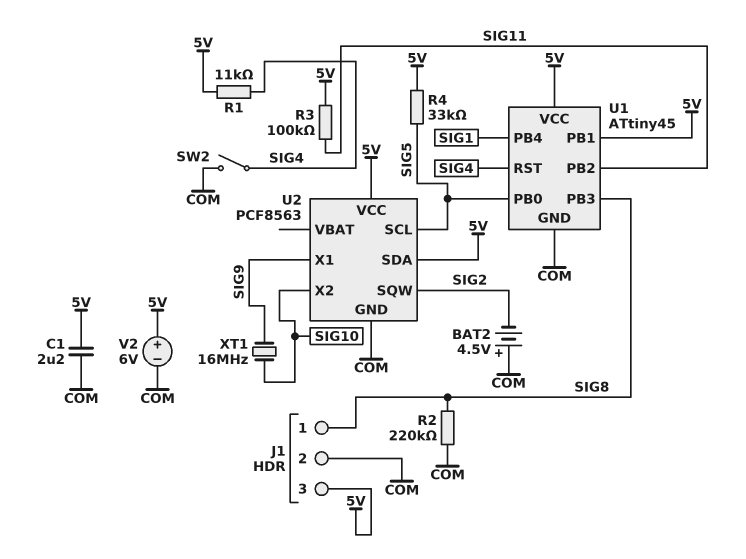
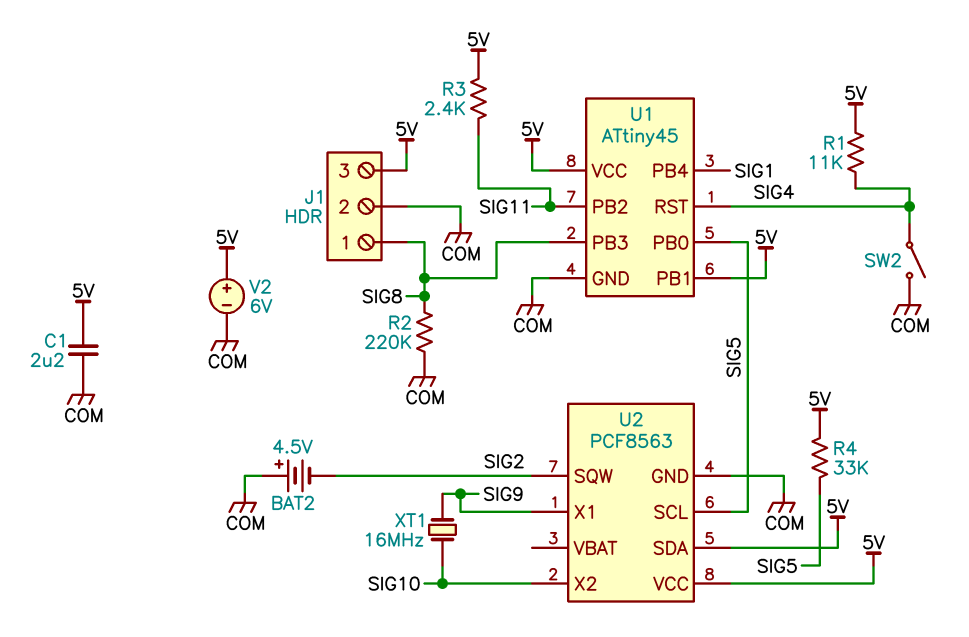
R3: 100k (5V, SIG11) -> 2.4k (5V, SIG11)

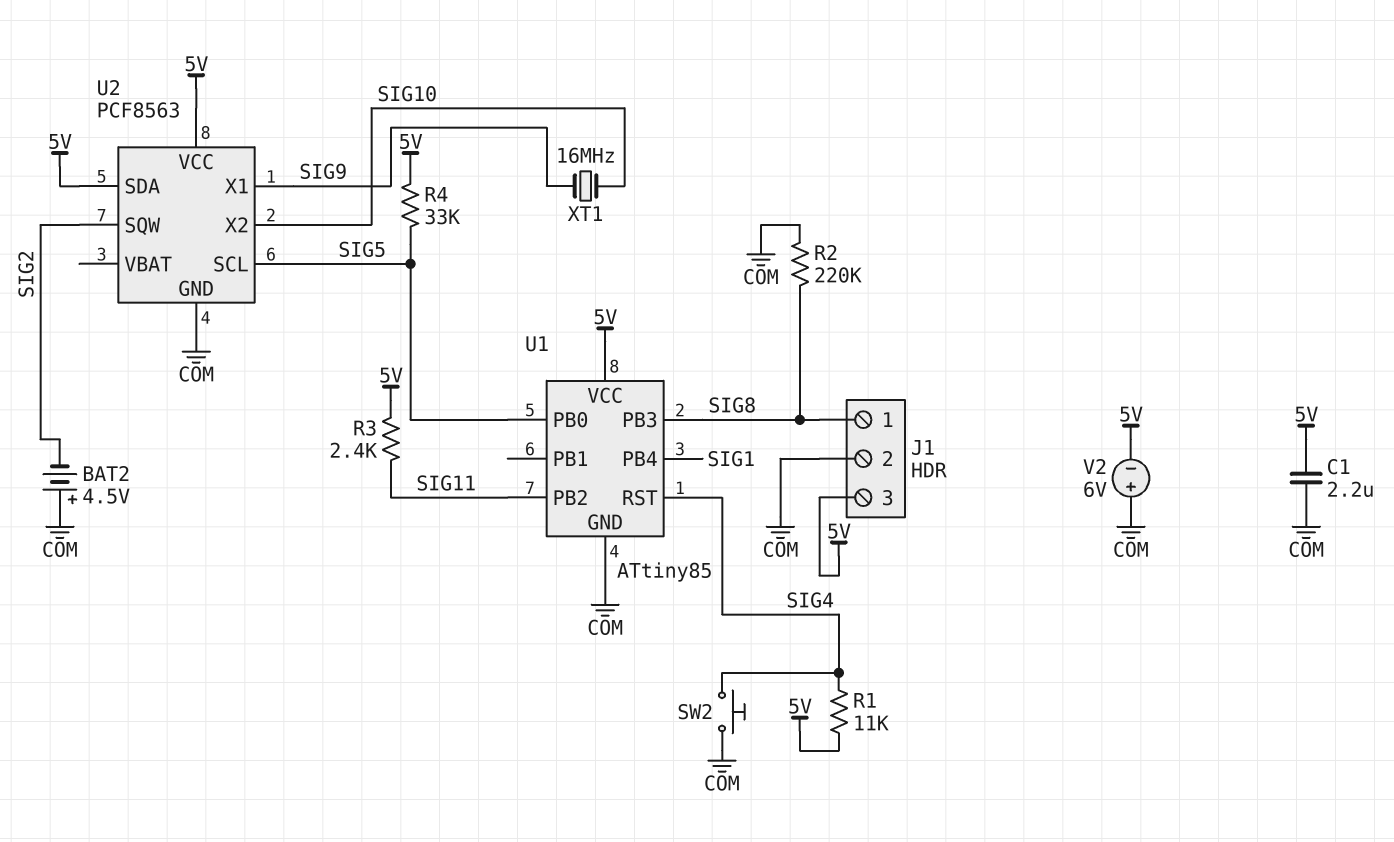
SW2: switch (COM, SIG4) -> button (COM, SIG4)
U1: ATtiny45 -> ATtiny85
U1 pin PB1: 5V -> none
V2: 6V (plus 5V, minus COM) -> 6V (plus COM, minus 5V)

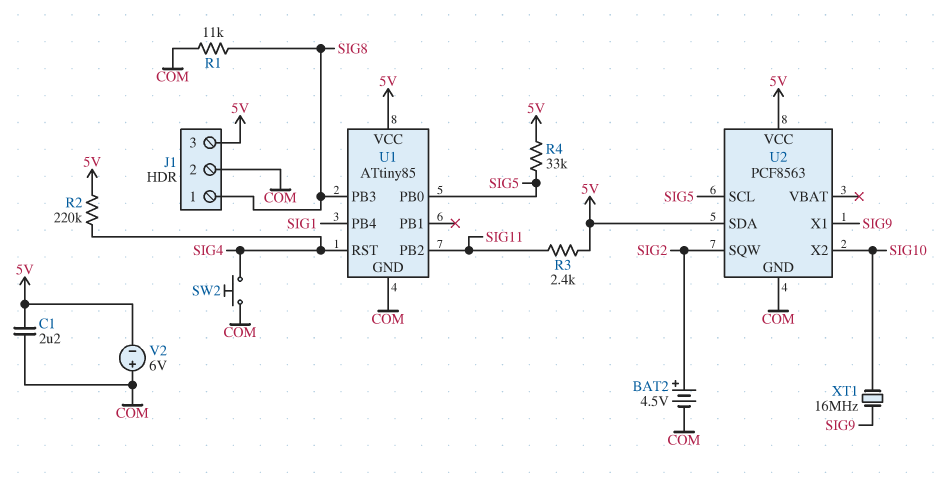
BAT2: 4.5V (plus COM, minus SIG2) -> 4.5V (plus SIG2, minus COM)
R1: 11k (5V, SIG4) -> 11k (COM, SIG8)
R2: 220k (COM, SIG8) -> 220k (5V, SIG4)

